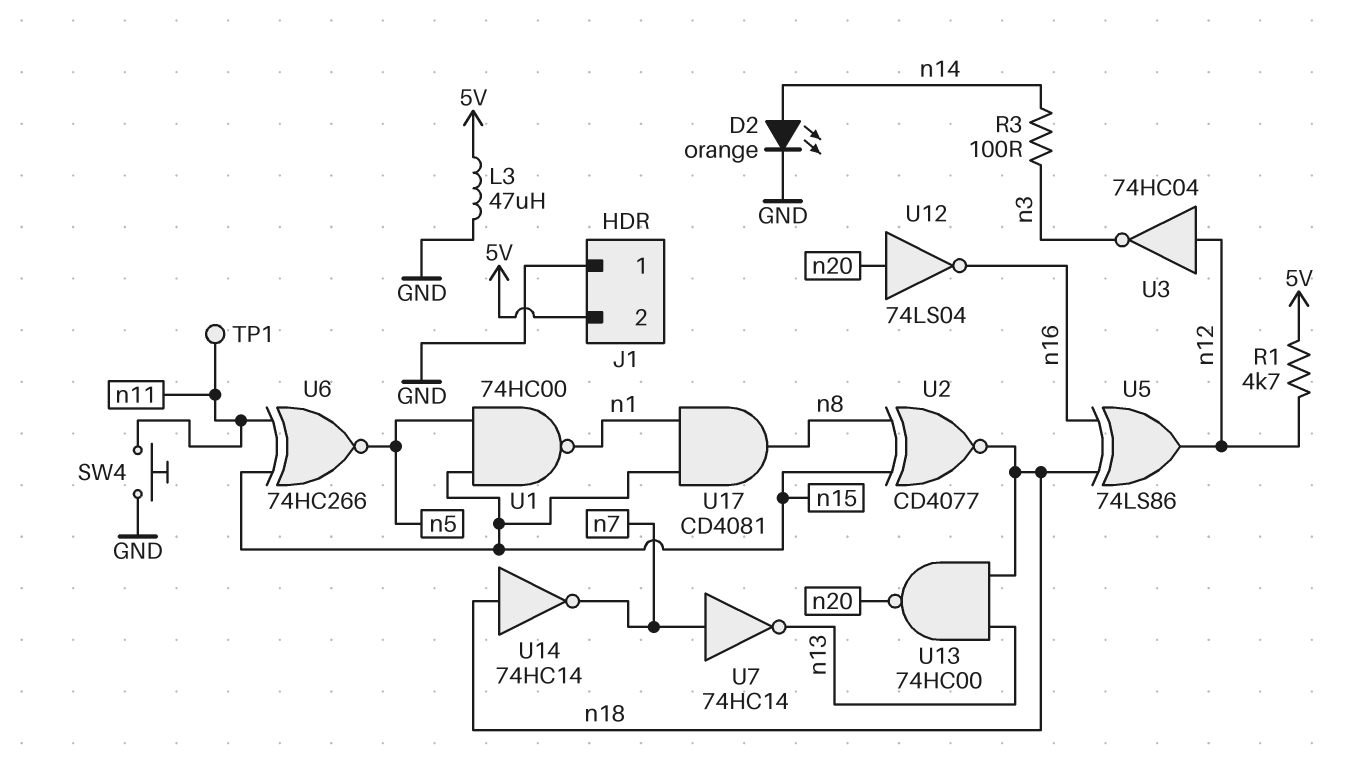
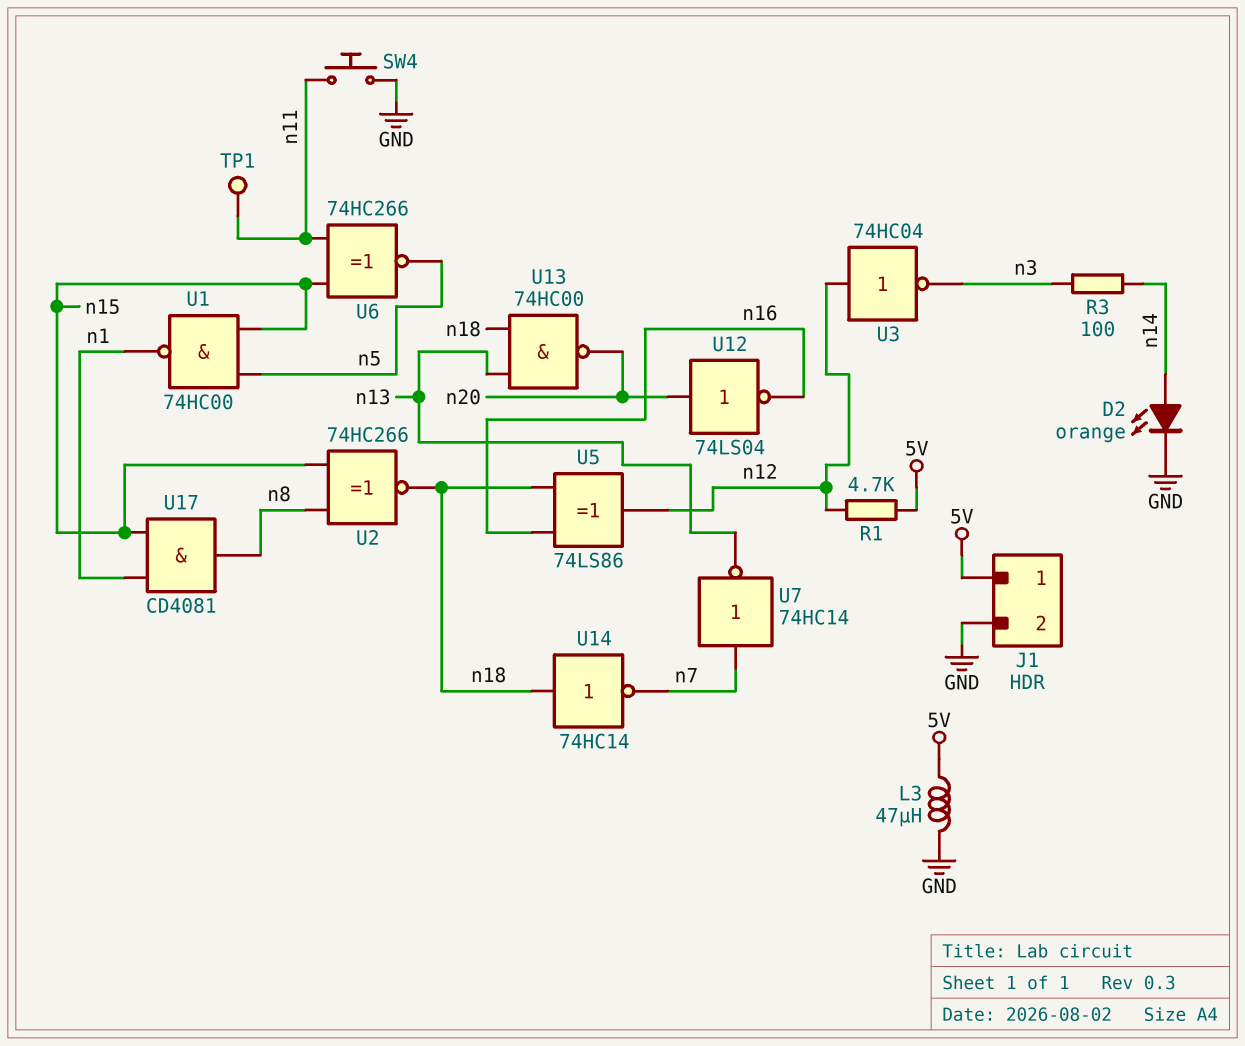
J1 pin 1: GND -> 5V
J1 pin 2: 5V -> GND
U2: XNOR CD4077 (in n8, in n15, out n18) -> XNOR 74HC266 (in n8, in n15, out n18)

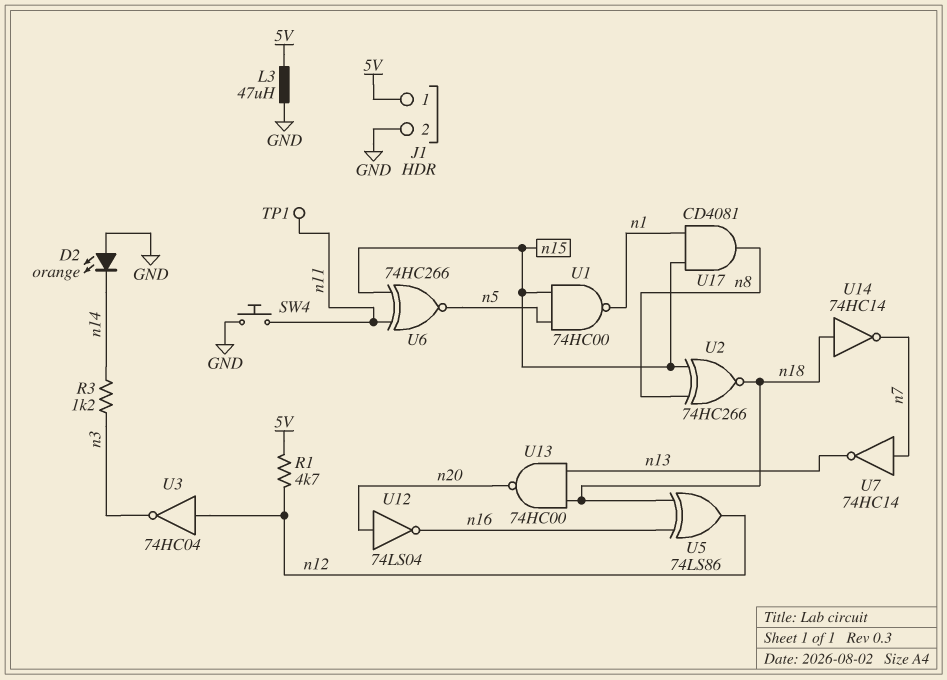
D2: LED orange (A n14, K GND) -> LED orange (A GND, K n14)
R3: 100 (n3, n14) -> 1.2k (n3, n14)

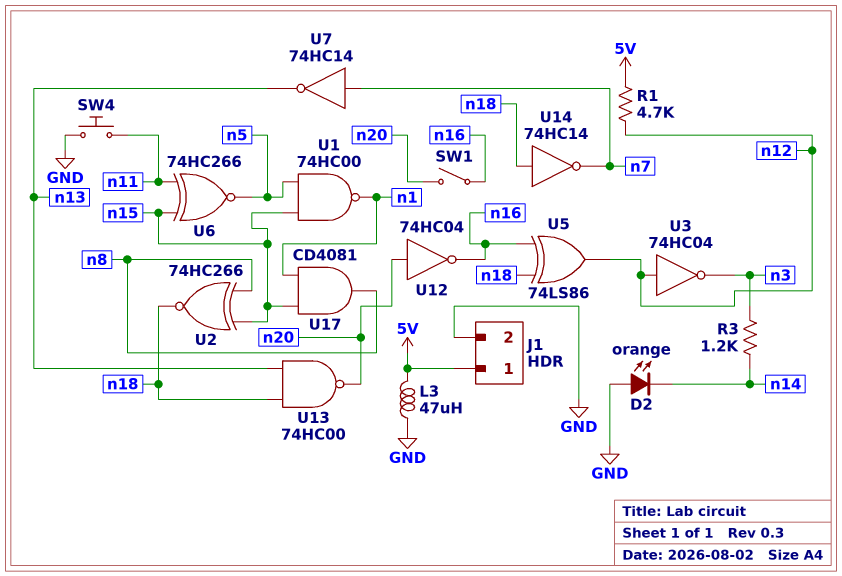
SW1: none -> switch (n16, n20)
TP1: test point (n11) -> none
U12: NOT 74LS04 (in n20, out n16) -> NOT 74HC04 (in n20, out n16)

